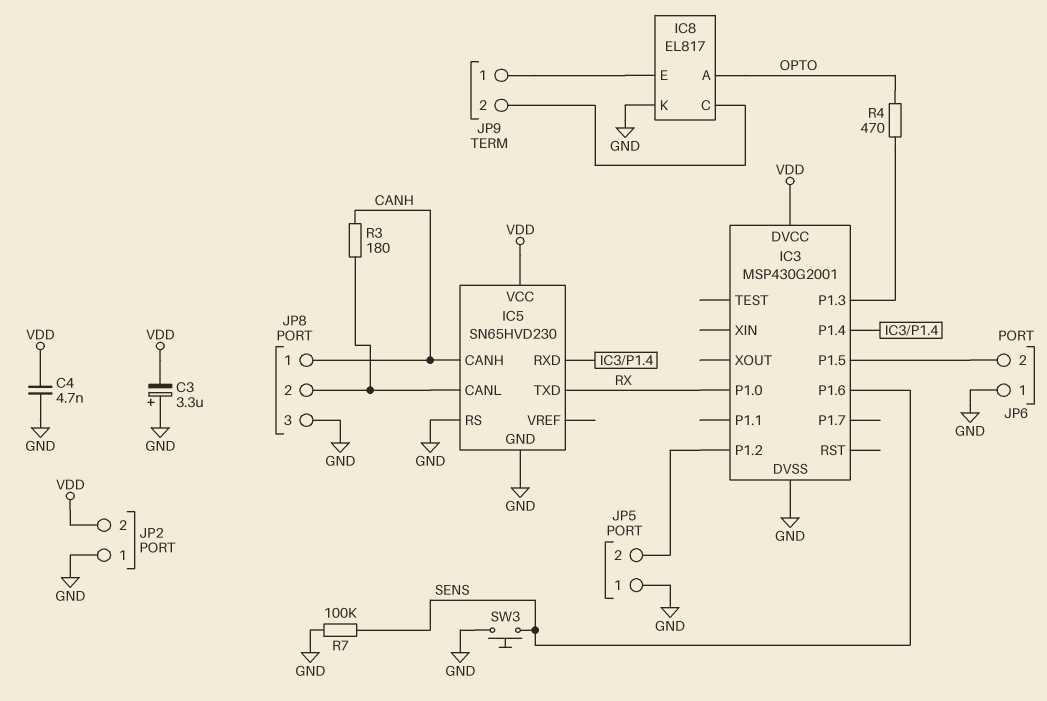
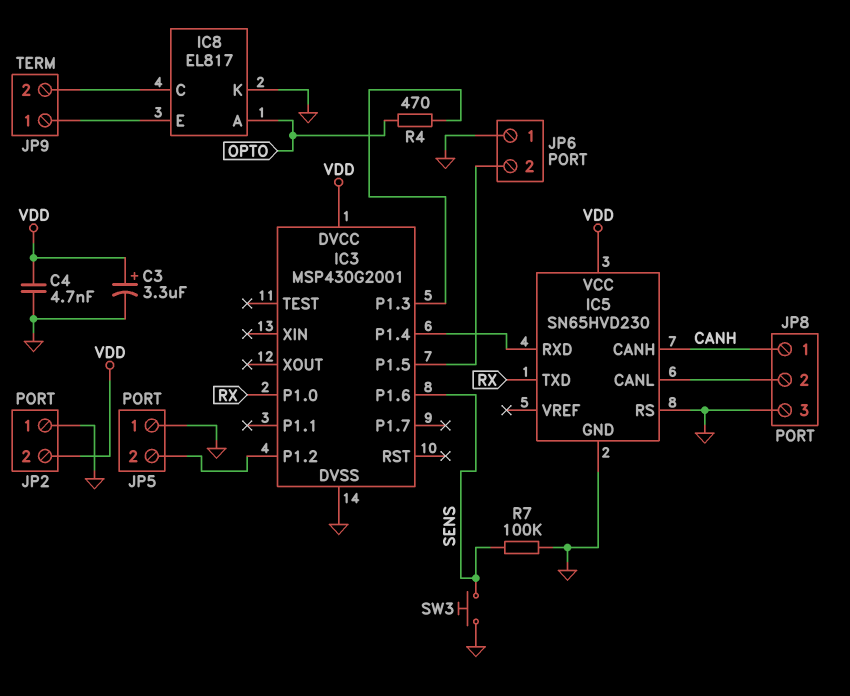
C3: 3.3uF (plus GND, minus VDD) -> 3.3uF (plus VDD, minus GND)
R3: 180 (CANH, IC5/CANL) -> none

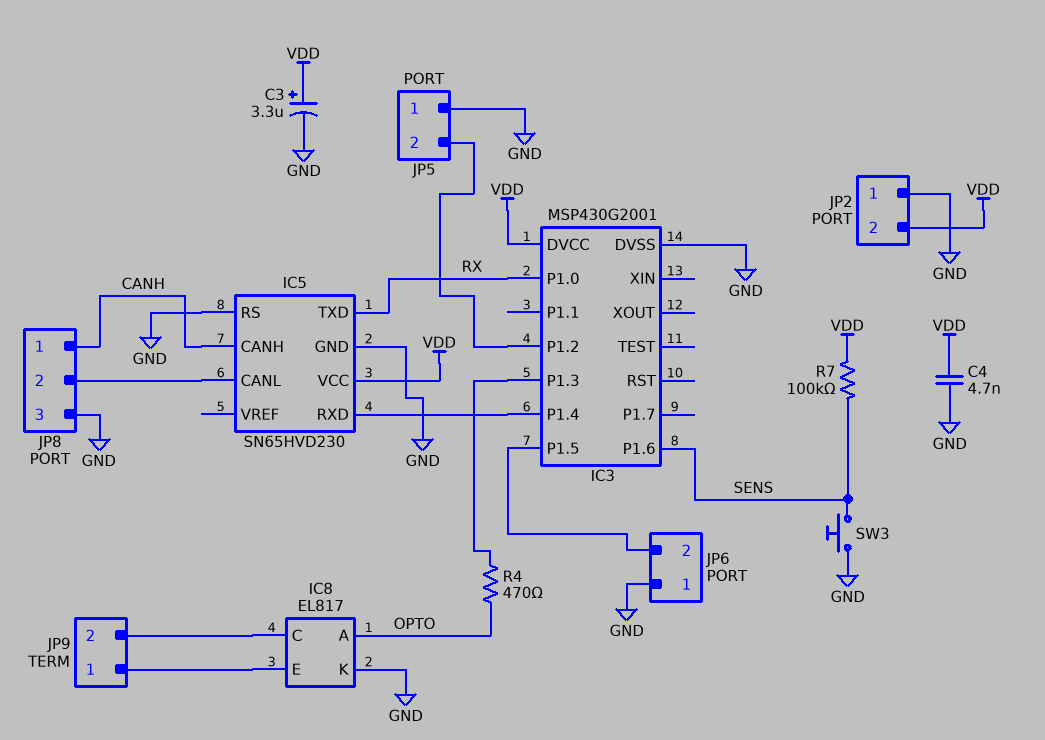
R7: 100k (GND, SENS) -> 100k (SENS, VDD)

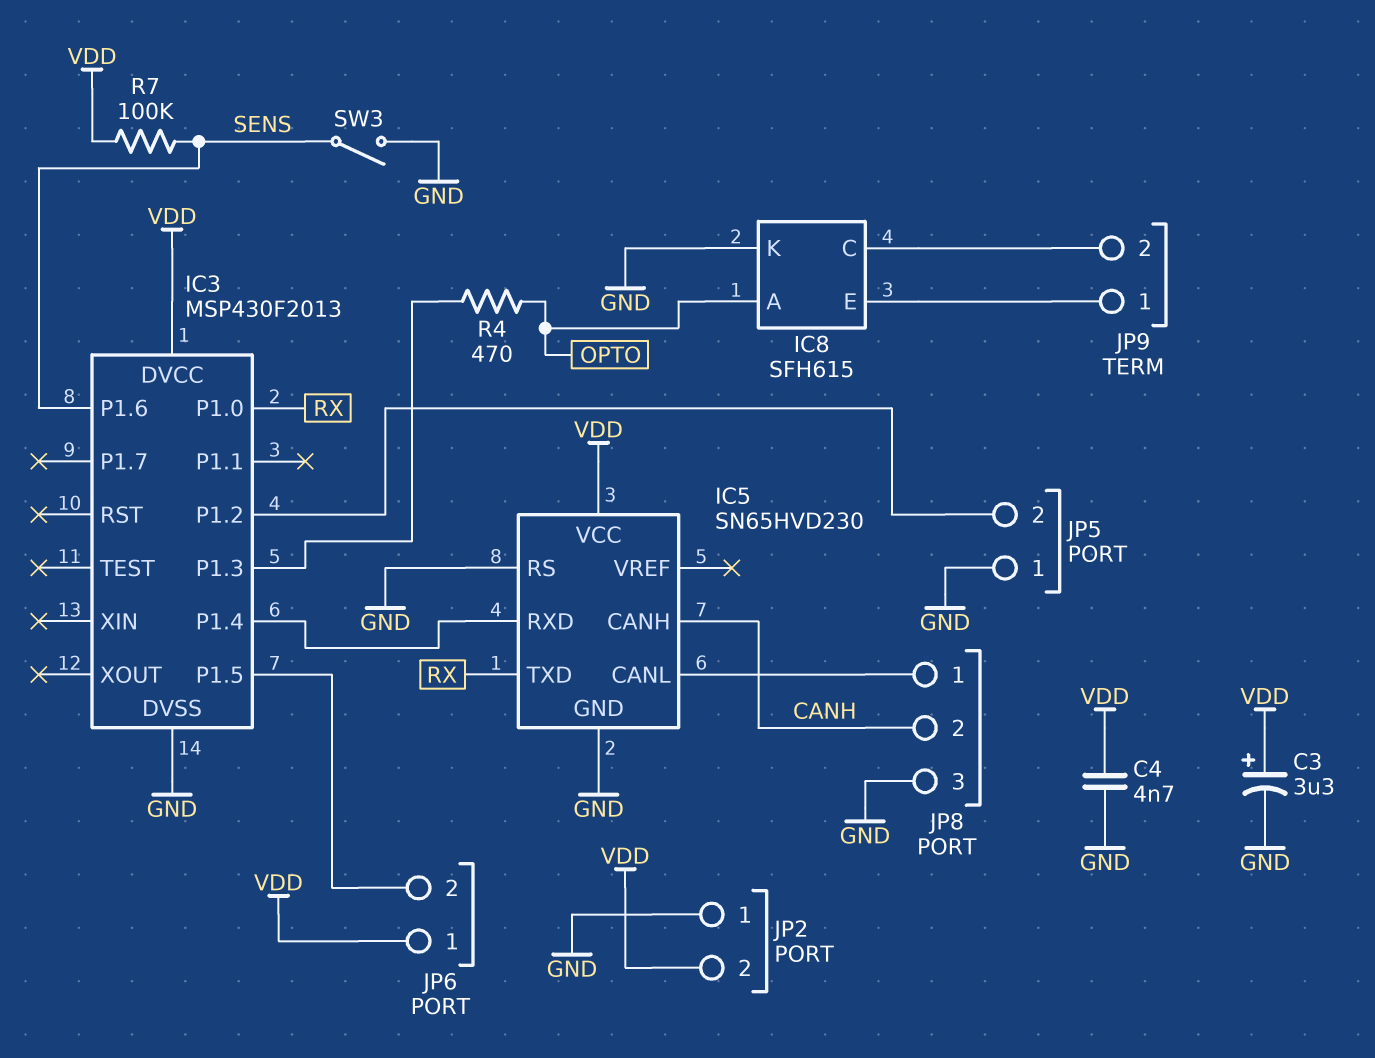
IC3: MSP430G2001 -> MSP430F2013
IC8: EL817 -> SFH615
JP6 pin 1: GND -> VDD
JP8 pin 1: CANH -> IC5/CANL
JP8 pin 2: IC5/CANL -> CANH
SW3: button (GND, SENS) -> switch (GND, SENS)

